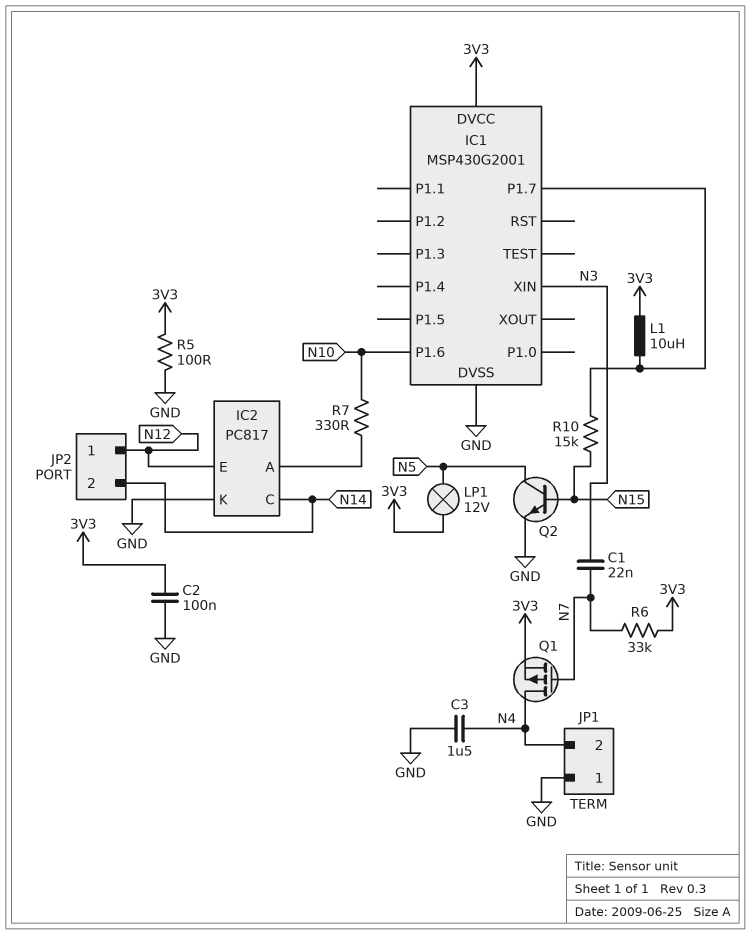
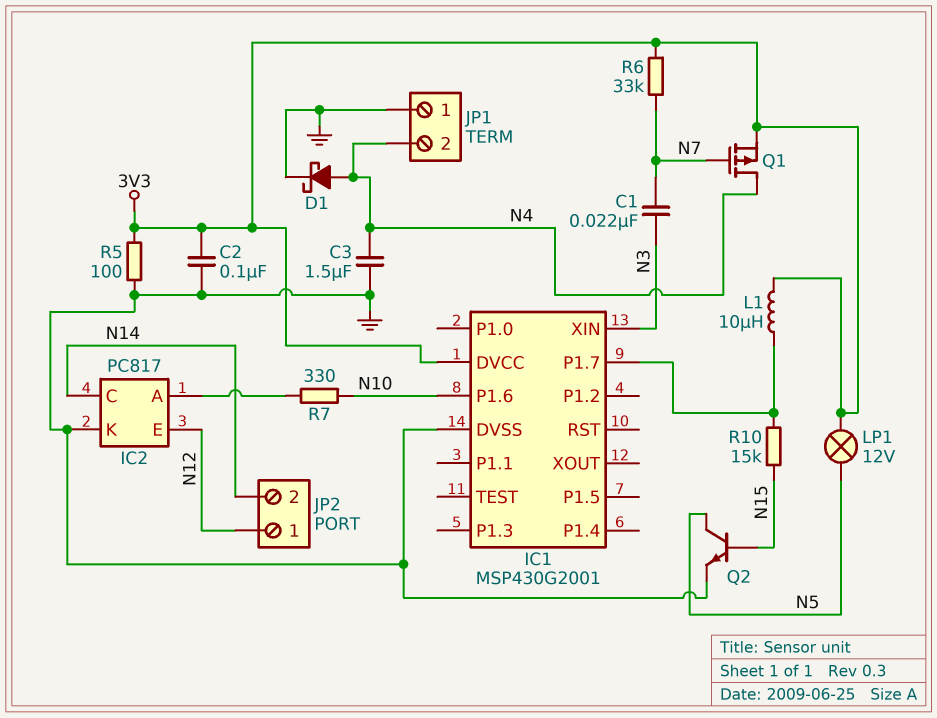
D1: none -> schottky (A N4, K GND)

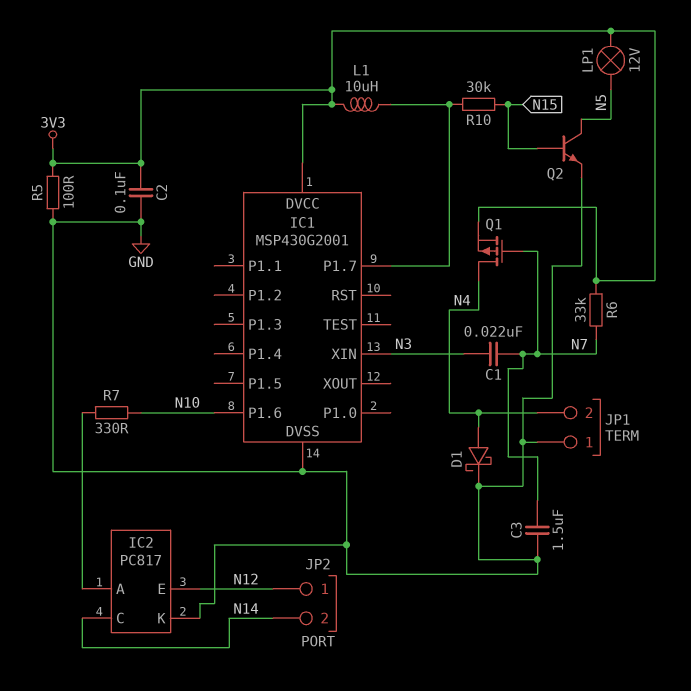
C3: 1.5uF (GND, N4) -> 1.5uF (GND, N7)
R10: 15k (IC1/P1.7, N15) -> 30k (IC1/P1.7, N15)

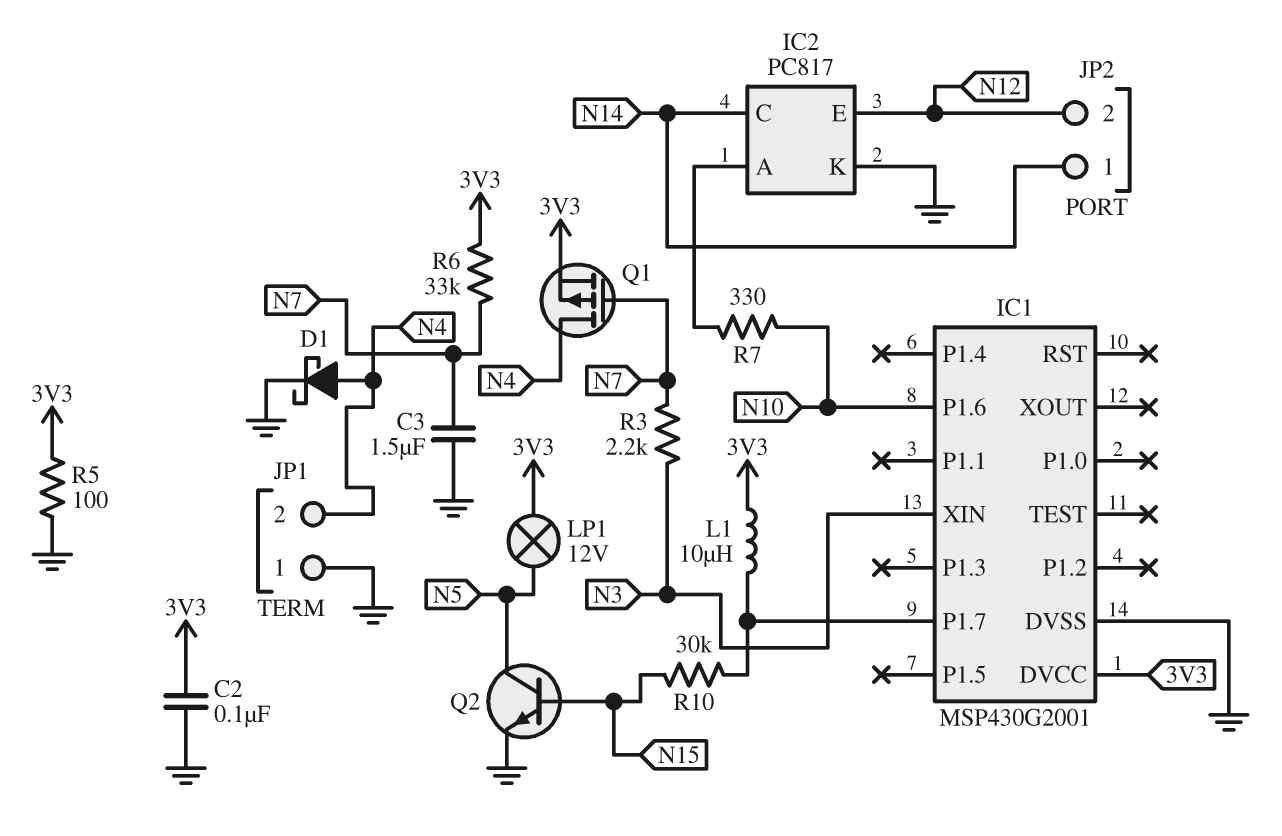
C1: 22nF (N3, N7) -> none
JP2 pin 1: N12 -> N14
JP2 pin 2: N14 -> N12
R3: none -> 2.2k (N3, N7)

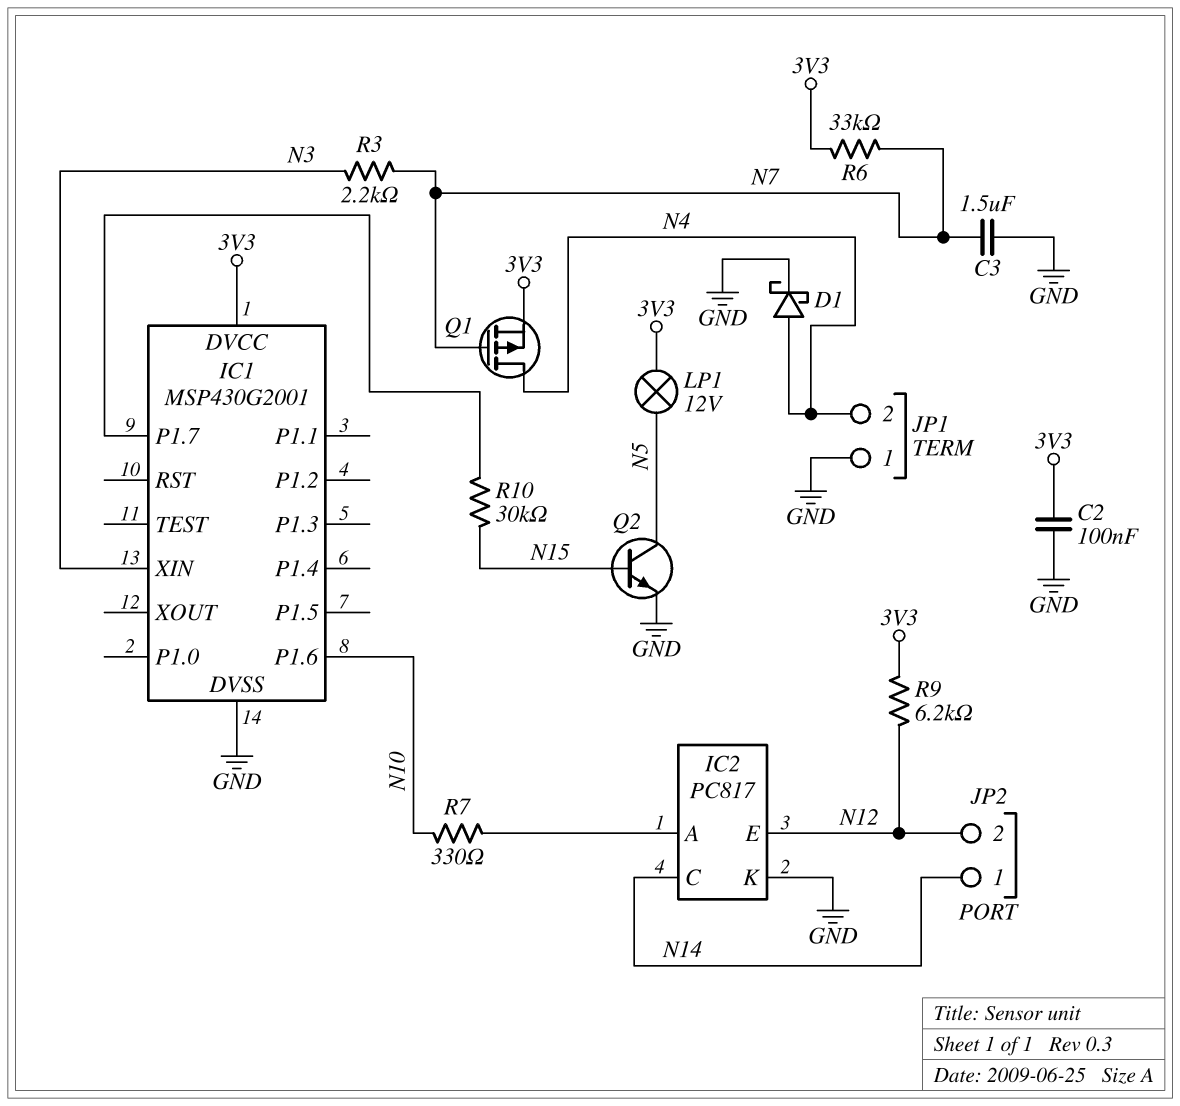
L1: 10uH (3V3, IC1/P1.7) -> none
R5: 100 (3V3, GND) -> none
R9: none -> 6.2k (3V3, N12)

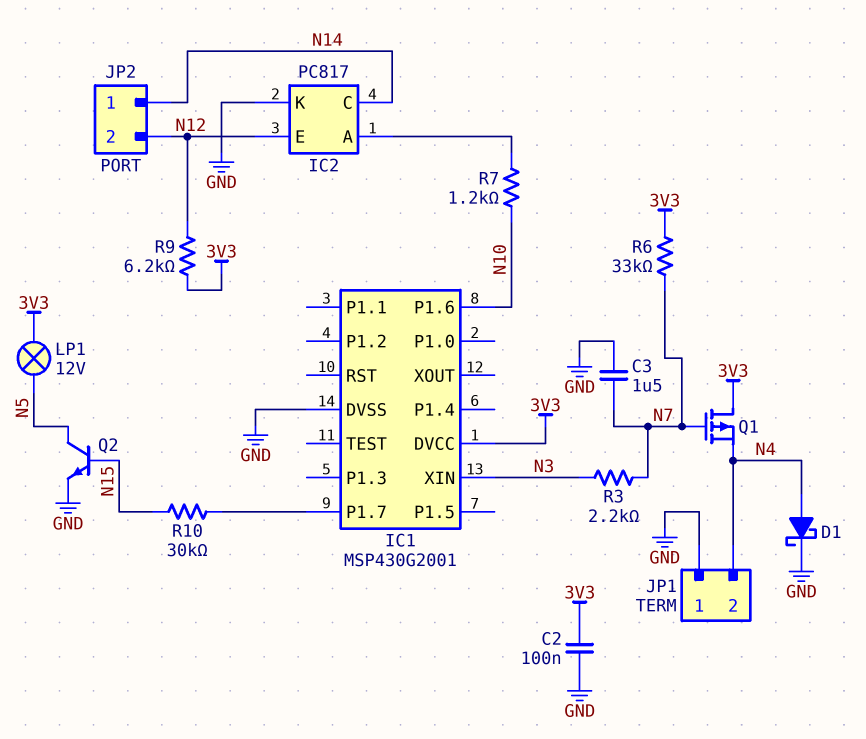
Q1: PMOS (G N7, D N4, S 3V3) -> PMOS (G N7, D 3V3, S N4)
R7: 330 (IC2/A, N10) -> 1.2k (IC2/A, N10)

